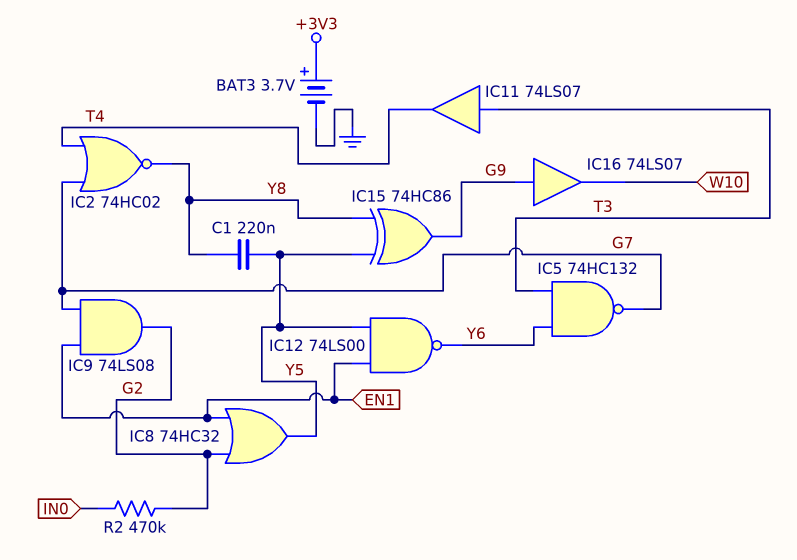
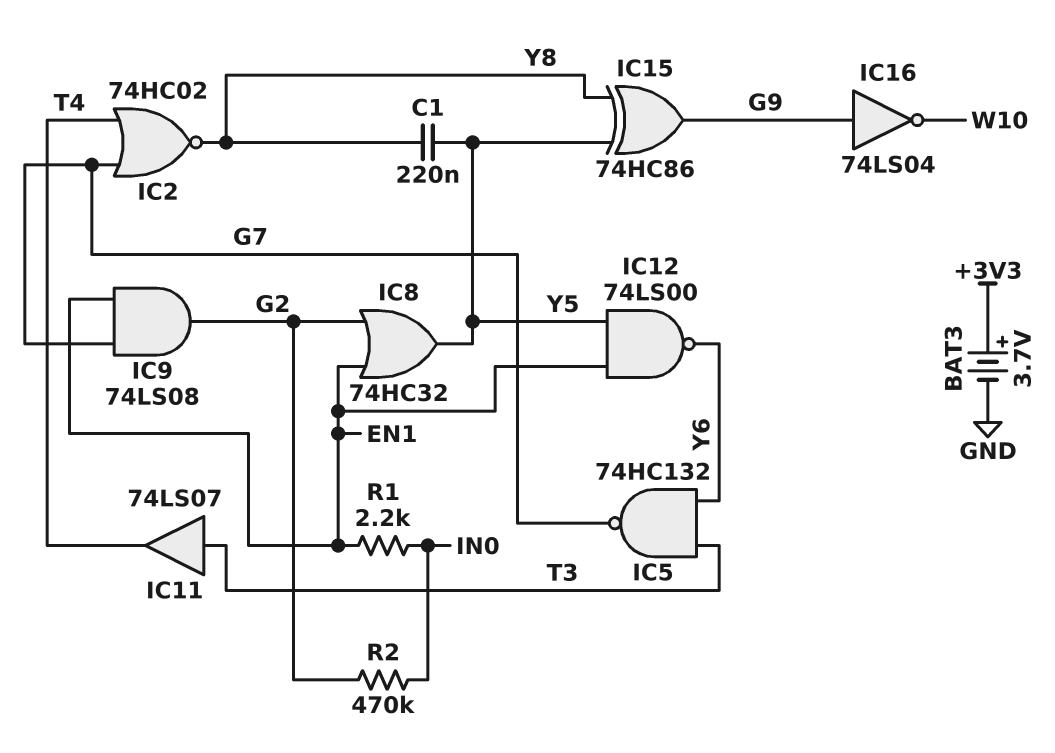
IC16: buffer 74LS07 (in G9, out W10) -> NOT 74LS04 (in G9, out W10)
R1: none -> 2.2k (EN1, IN0)

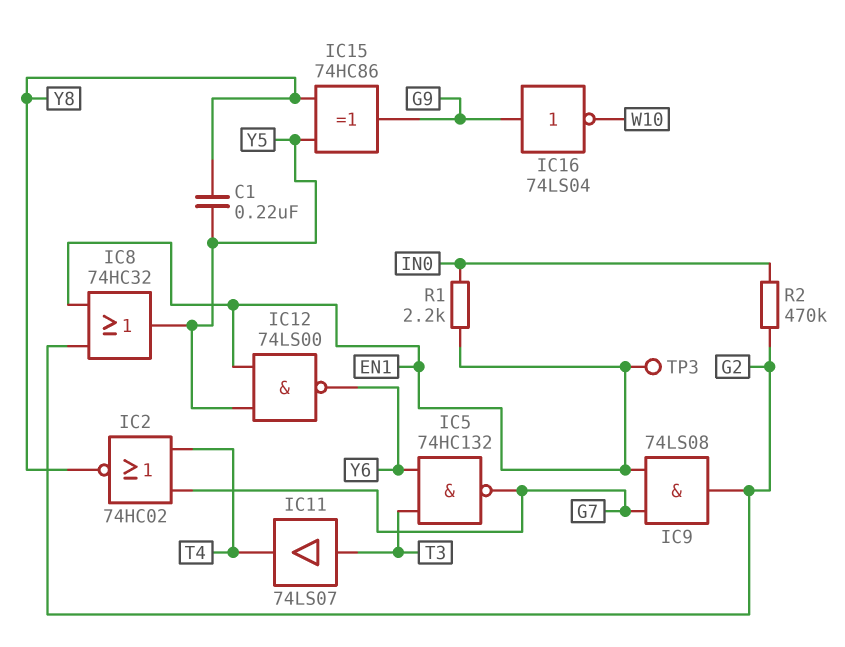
BAT3: 3.7V (plus +3V3, minus GND) -> none
TP3: none -> test point (EN1)

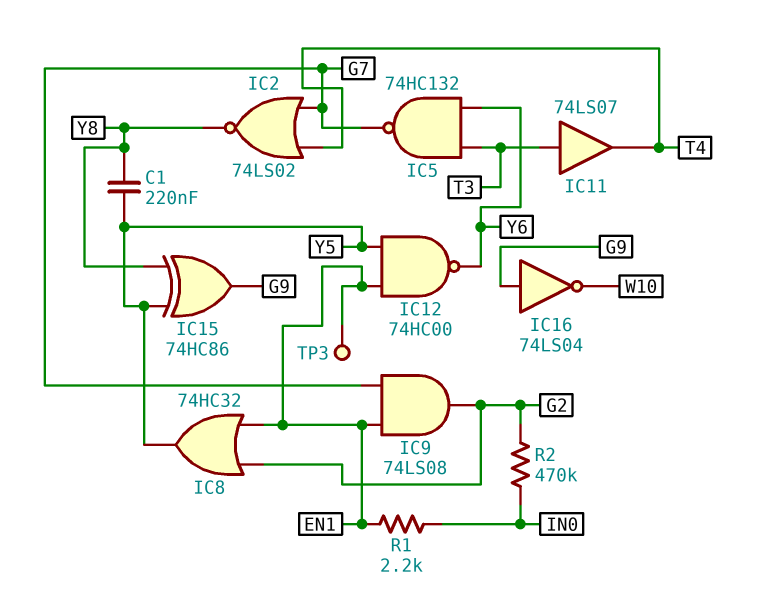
IC2: NOR 74HC02 (in G7, in T4, out Y8) -> NOR 74LS02 (in G7, in T4, out Y8)
IC12: NAND 74LS00 (in EN1, in Y5, out Y6) -> NAND 74HC00 (in EN1, in Y5, out Y6)

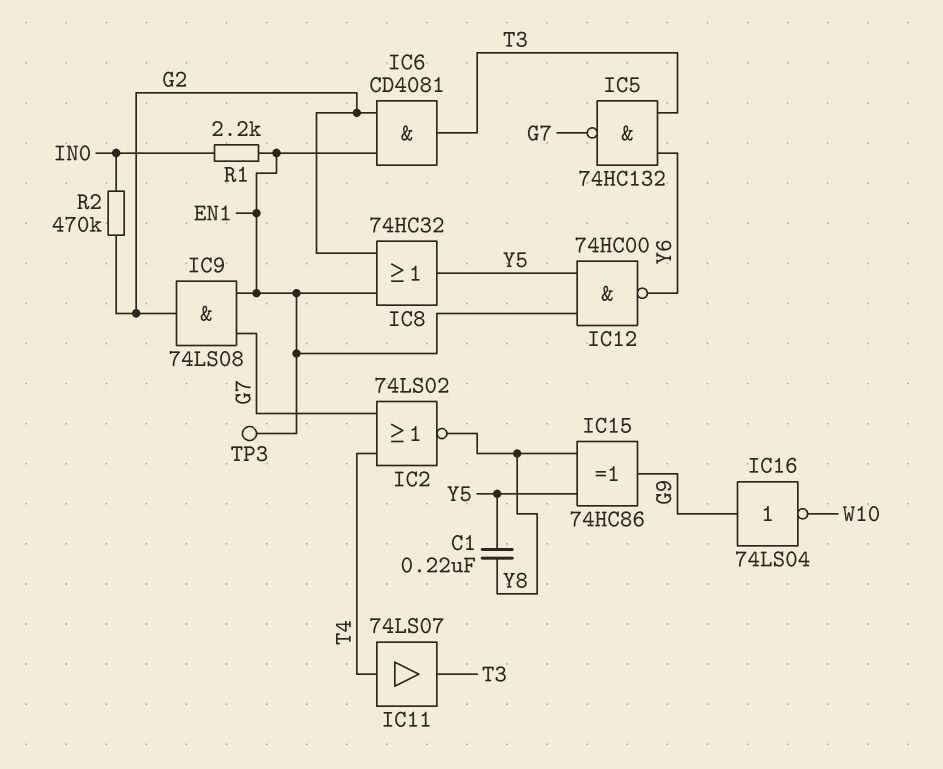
IC6: none -> AND CD4081 (in EN1, in G2, out T3)
IC11: buffer 74LS07 (in T3, out T4) -> buffer 74LS07 (in T4, out T3)

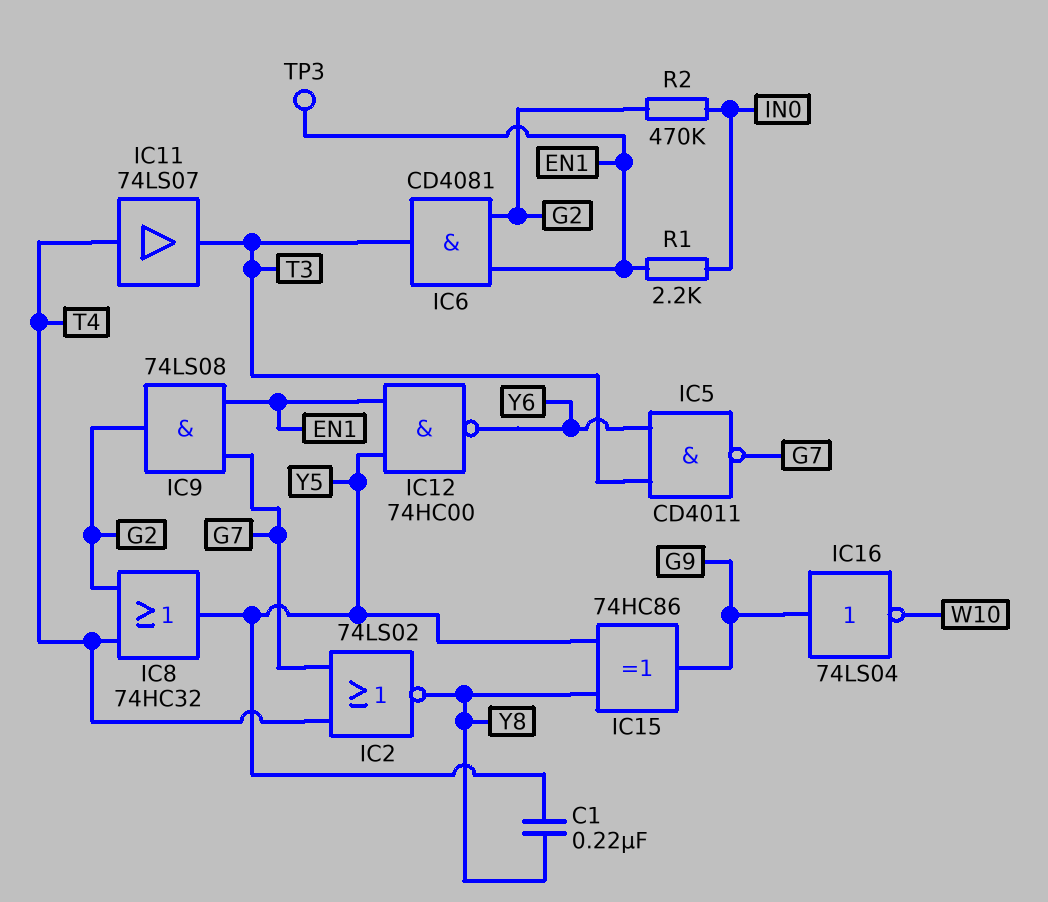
IC5: NAND 74HC132 (in T3, in Y6, out G7) -> NAND CD4011 (in T3, in Y6, out G7)
IC8: OR 74HC32 (in EN1, in G2, out Y5) -> OR 74HC32 (in G2, in T4, out Y5)

